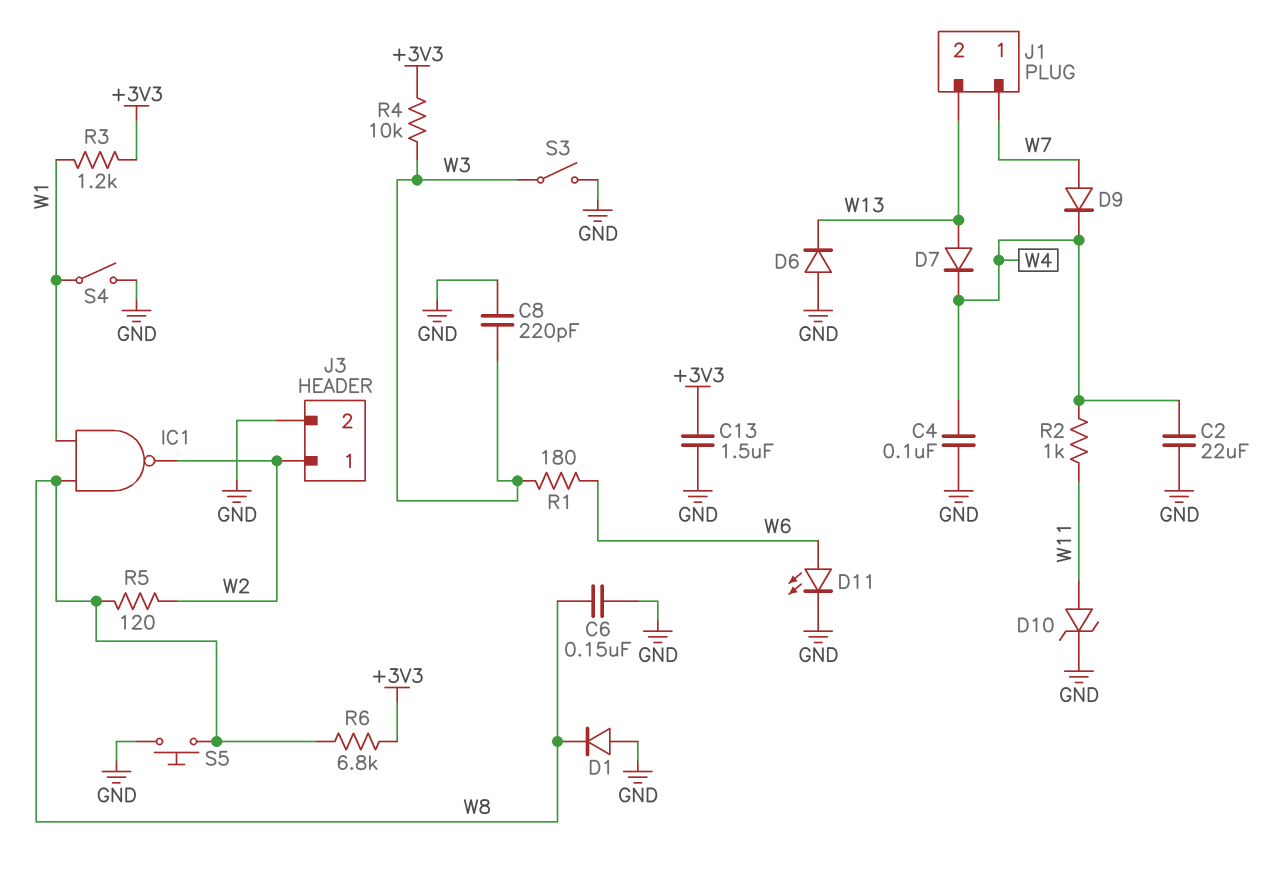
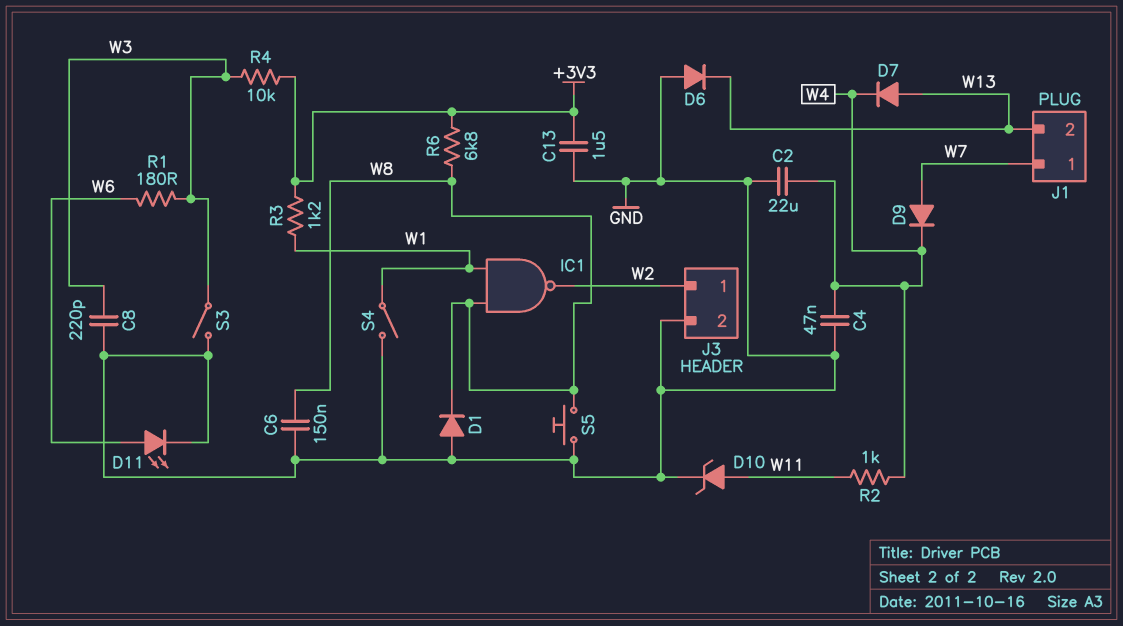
C4: 100nF (GND, W4) -> 47nF (GND, W4)
R5: 120 (W2, W8) -> none

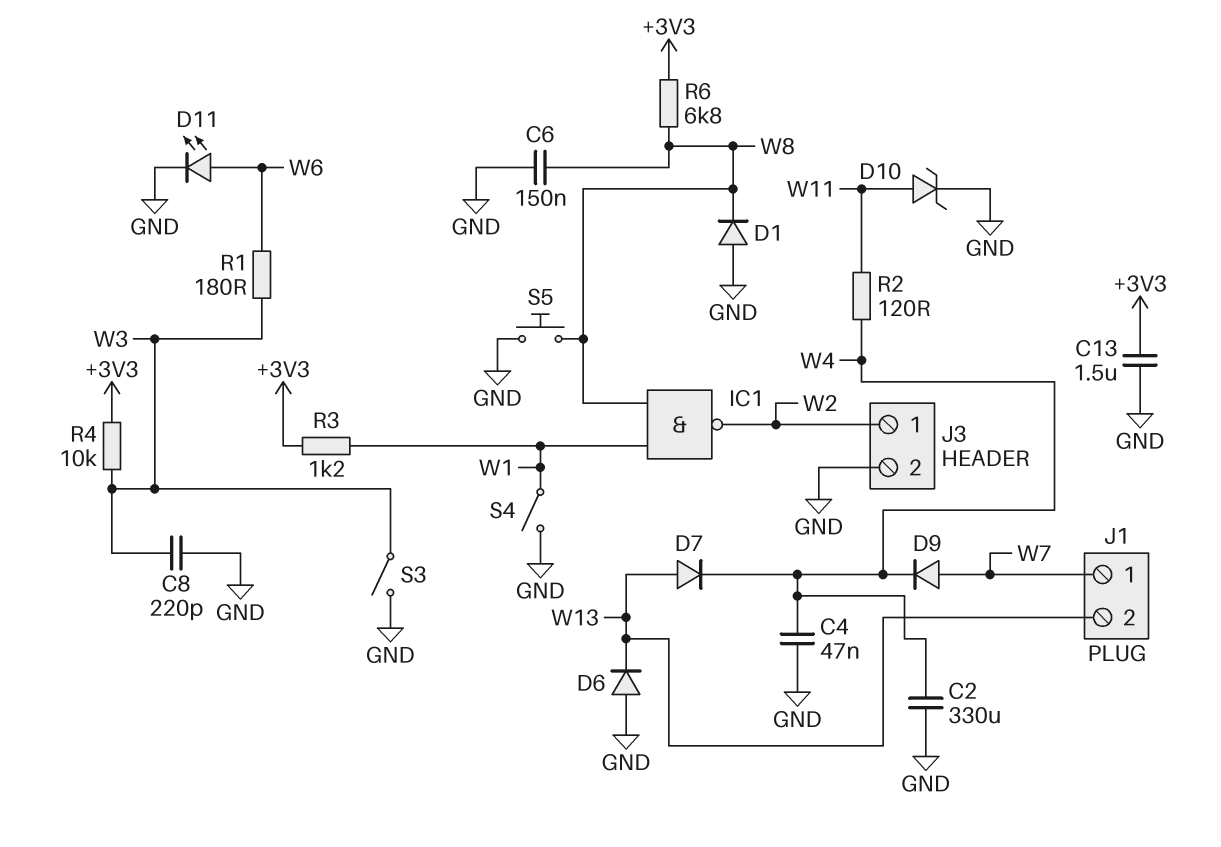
C2: 22uF (GND, W4) -> 330uF (GND, W4)
R2: 1k (W4, W11) -> 120 (W4, W11)

